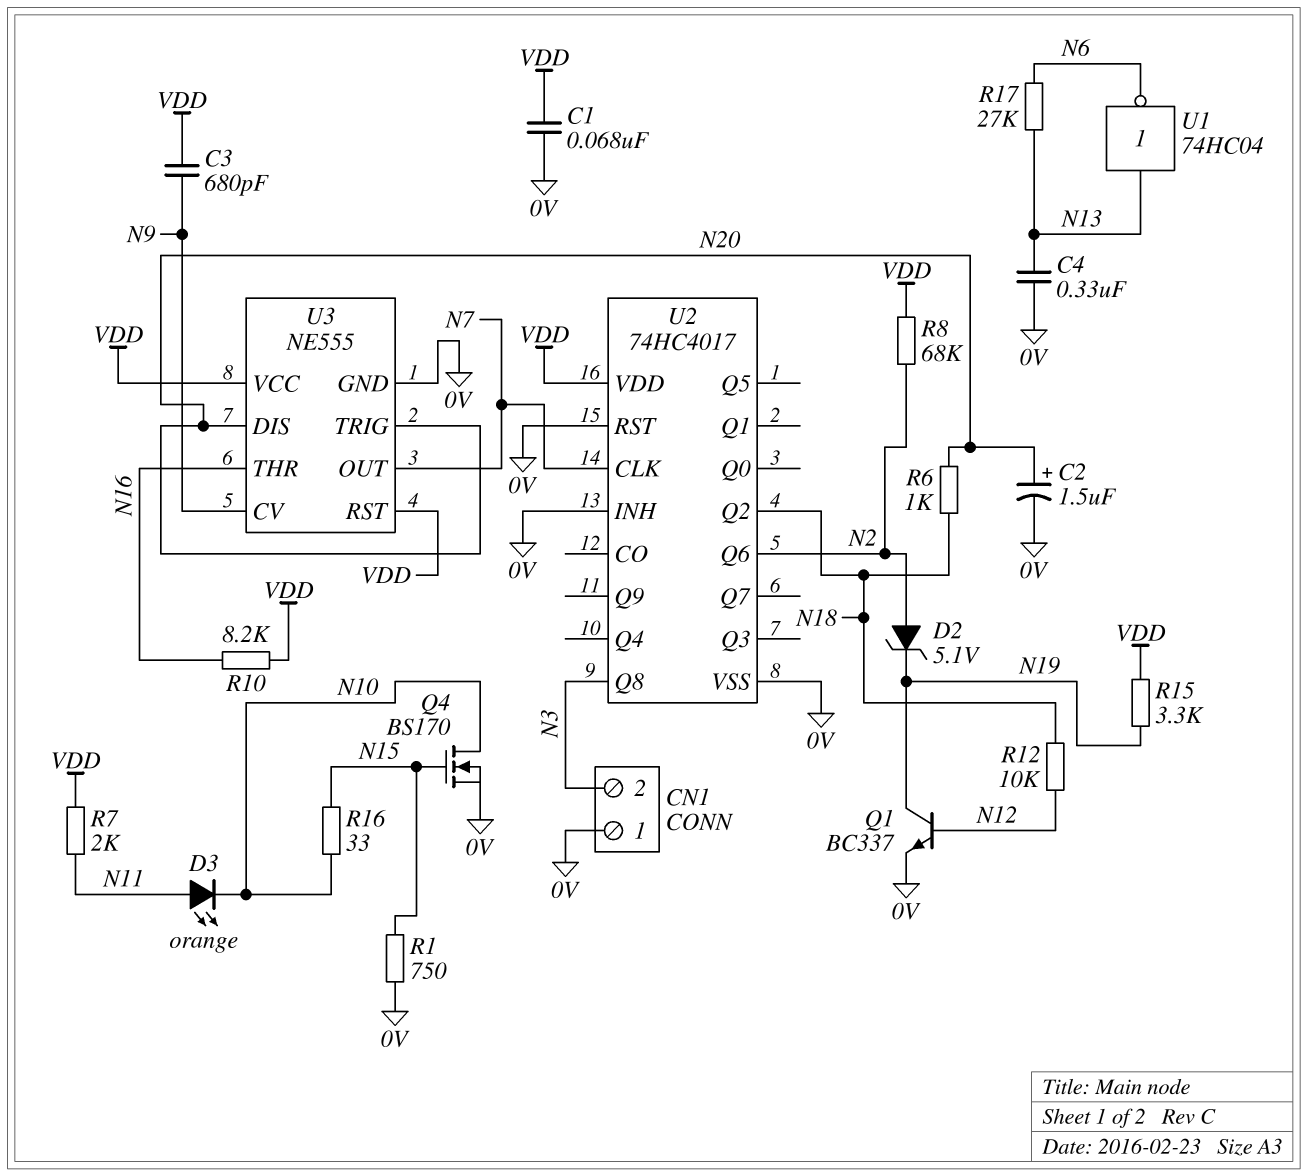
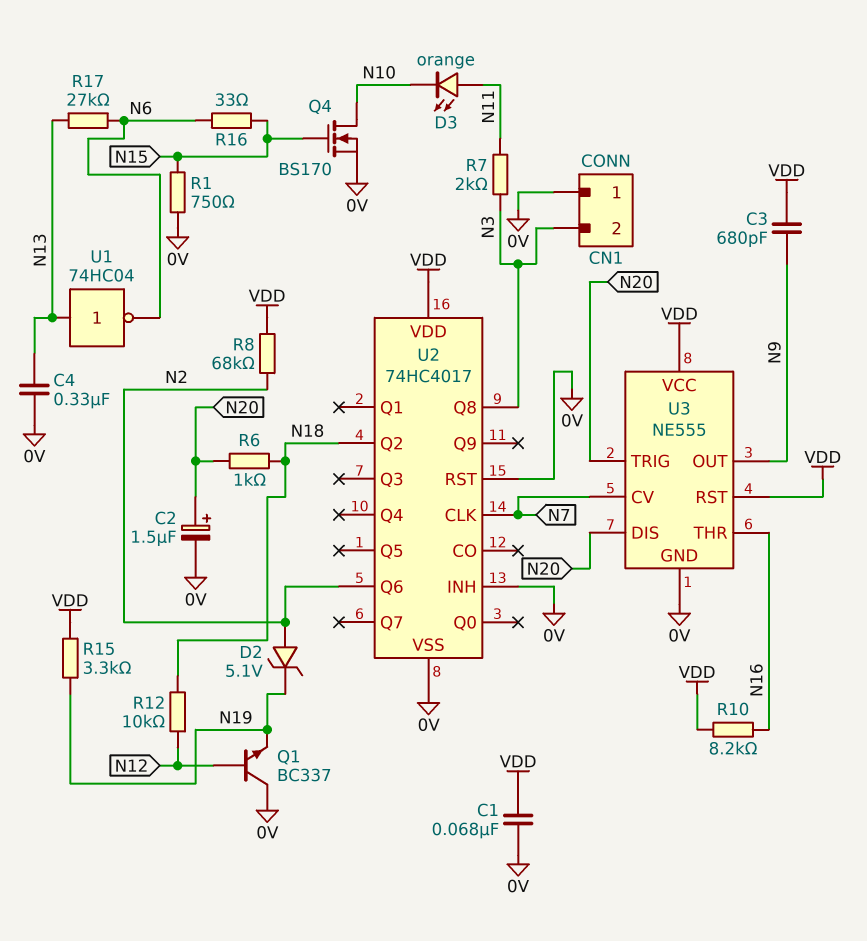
Q1: NPN BC337 (B N12, C N19, E 0V) -> NPN BC337 (B N12, C 0V, E N19)
R7: 2k (N11, VDD) -> 2k (N3, N11)
R16: 33 (N10, N15) -> 33 (N6, N15)
U3 pin CV: N9 -> N7
U3 pin OUT: N7 -> N9

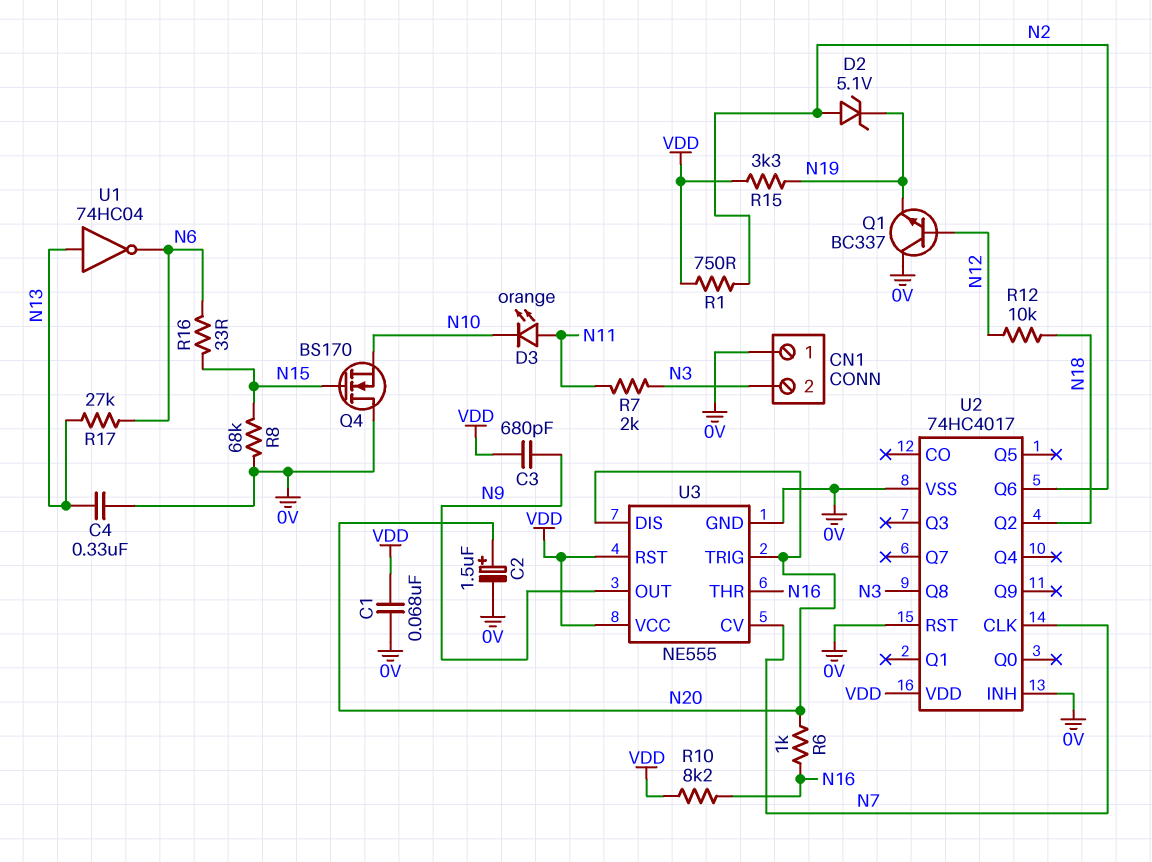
Q4: NMOS BS170 (G N15, D N10, S 0V) -> NMOS BS170 (G N15, D 0V, S N10)
R1: 750 (0V, N15) -> 750 (N2, VDD)
R6: 1k (N18, N20) -> 1k (N16, N20)
R8: 68k (N2, VDD) -> 68k (0V, N15)

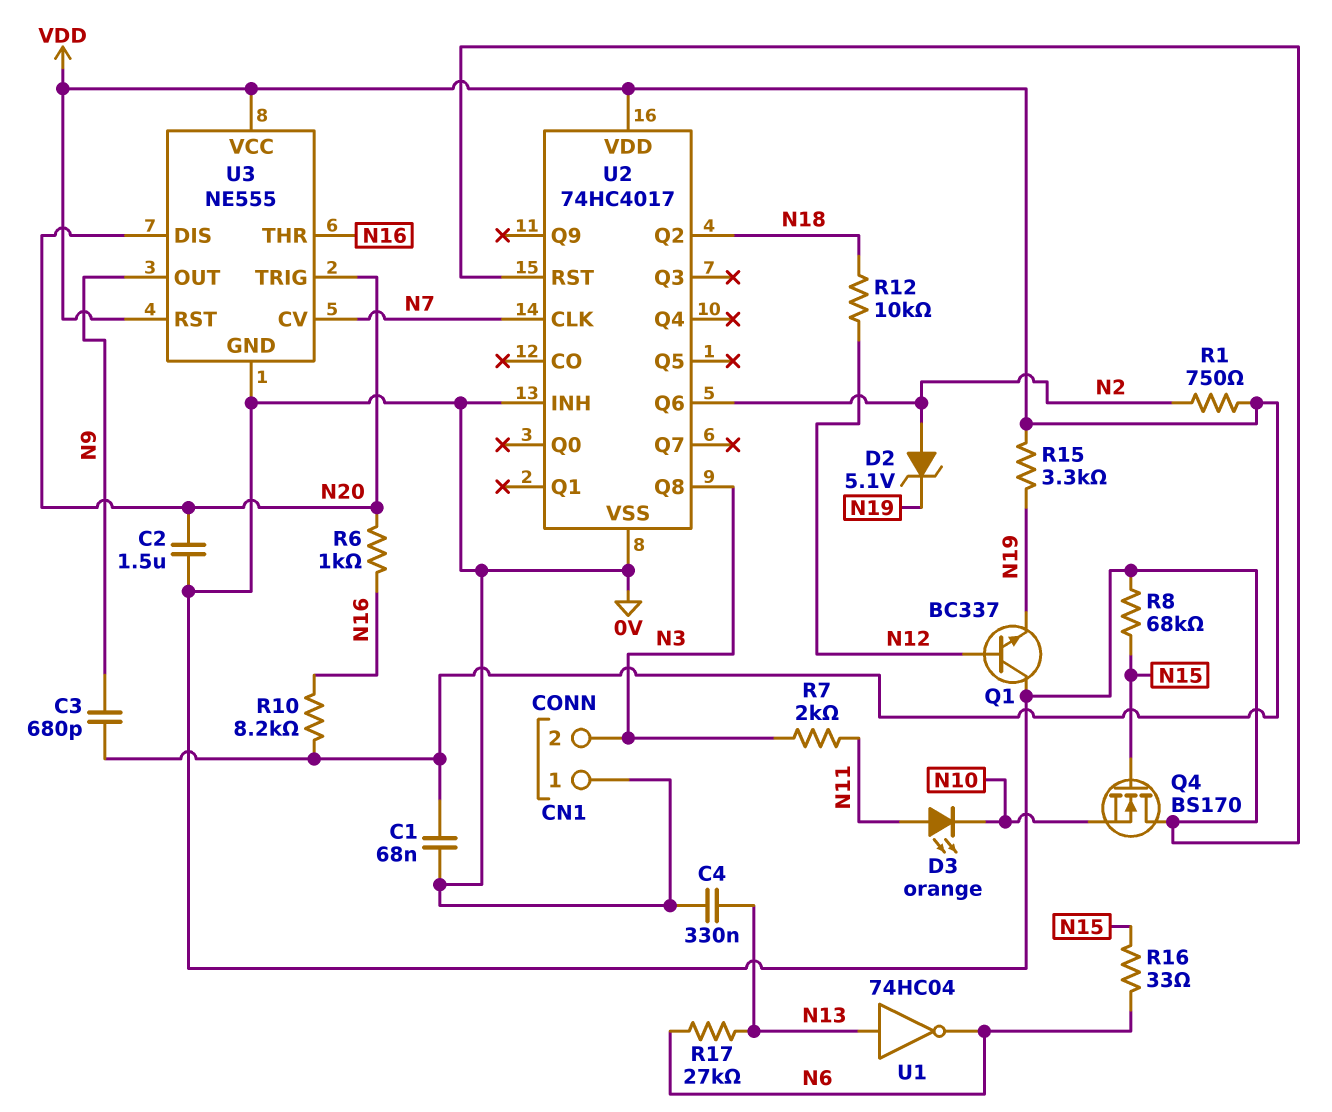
C2: 1.5uF (plus N20, minus 0V) -> 1.5uF (0V, N20)

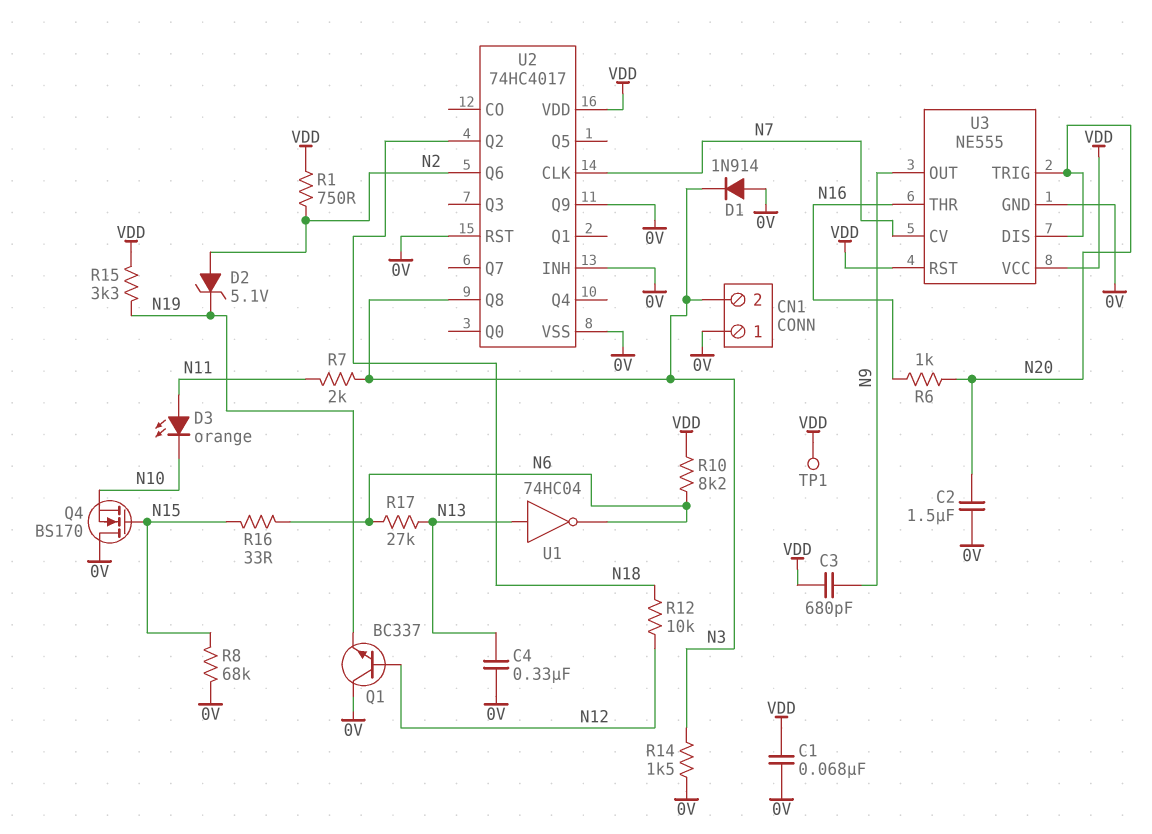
D1: none -> diode 1N914 (A 0V, K N3)
R10: 8.2k (N16, VDD) -> 8.2k (N6, VDD)
R14: none -> 1.5k (0V, N3)
TP1: none -> test point (VDD)
U2 pin Q9: none -> 0V

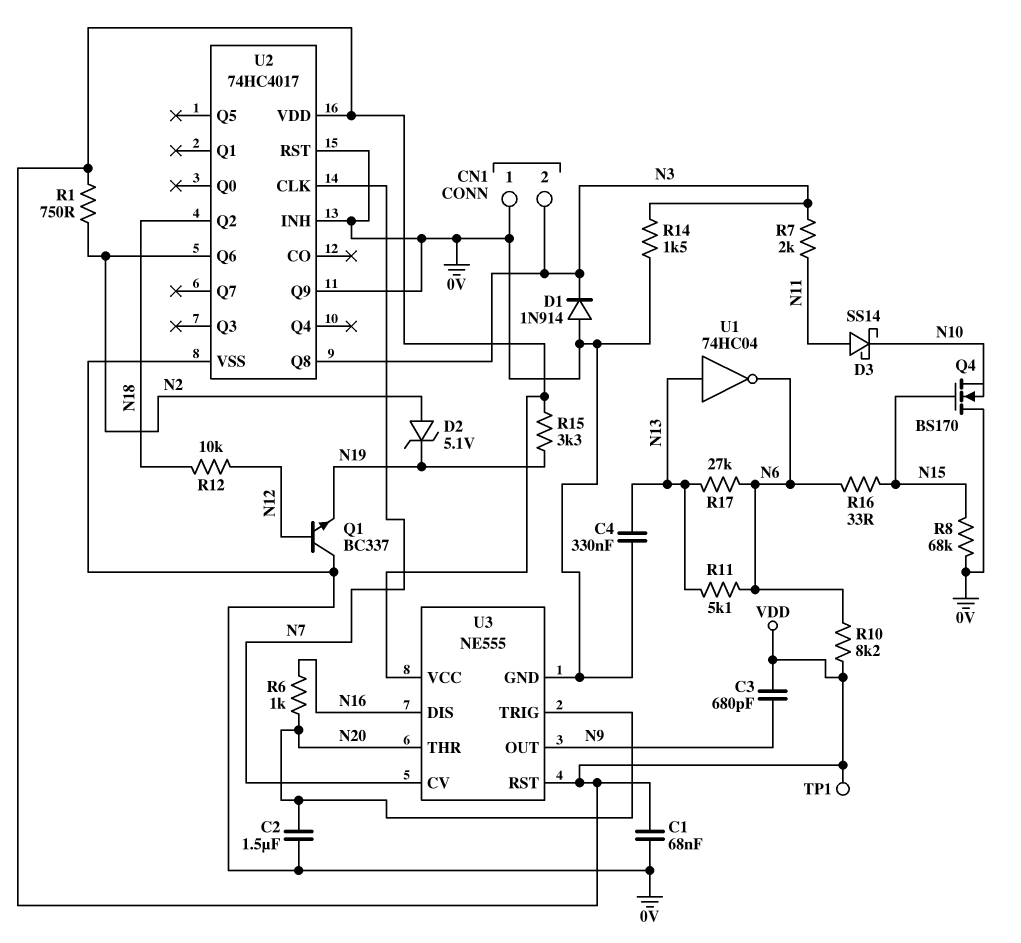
D3: LED orange (A N11, K N10) -> schottky SS14 (A N11, K N10)
R11: none -> 5.1k (N6, N13)
U3 pin DIS: N20 -> N16
U3 pin THR: N16 -> N20

